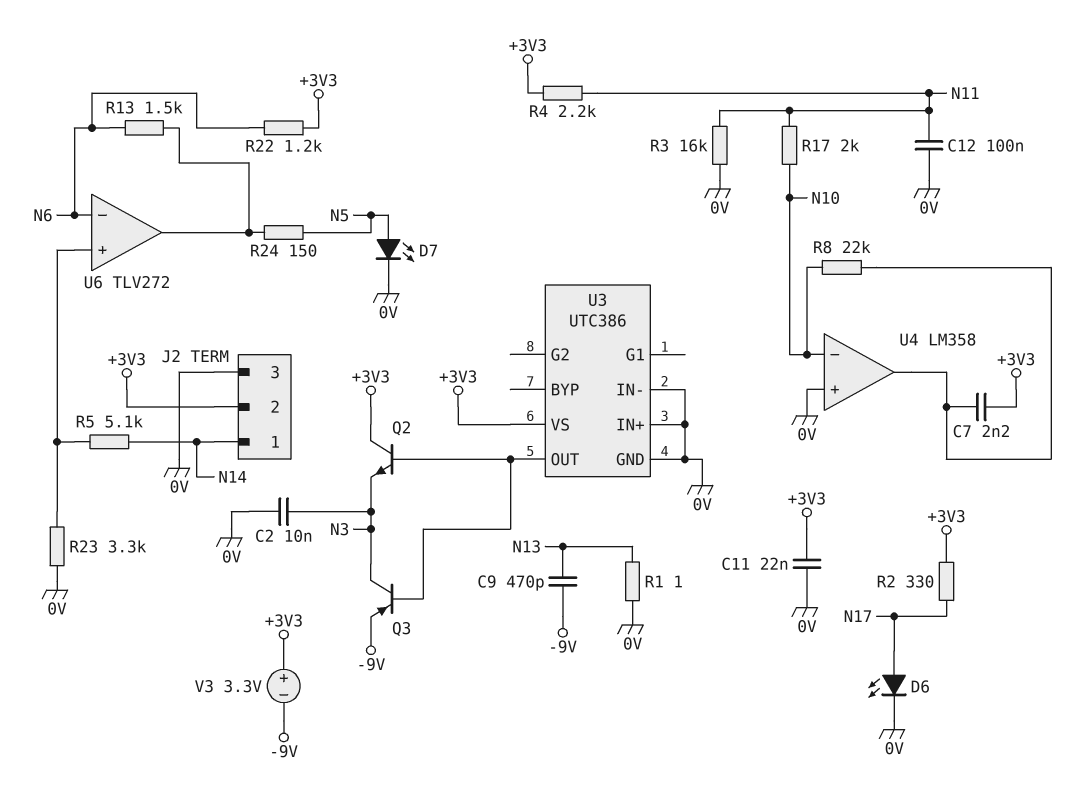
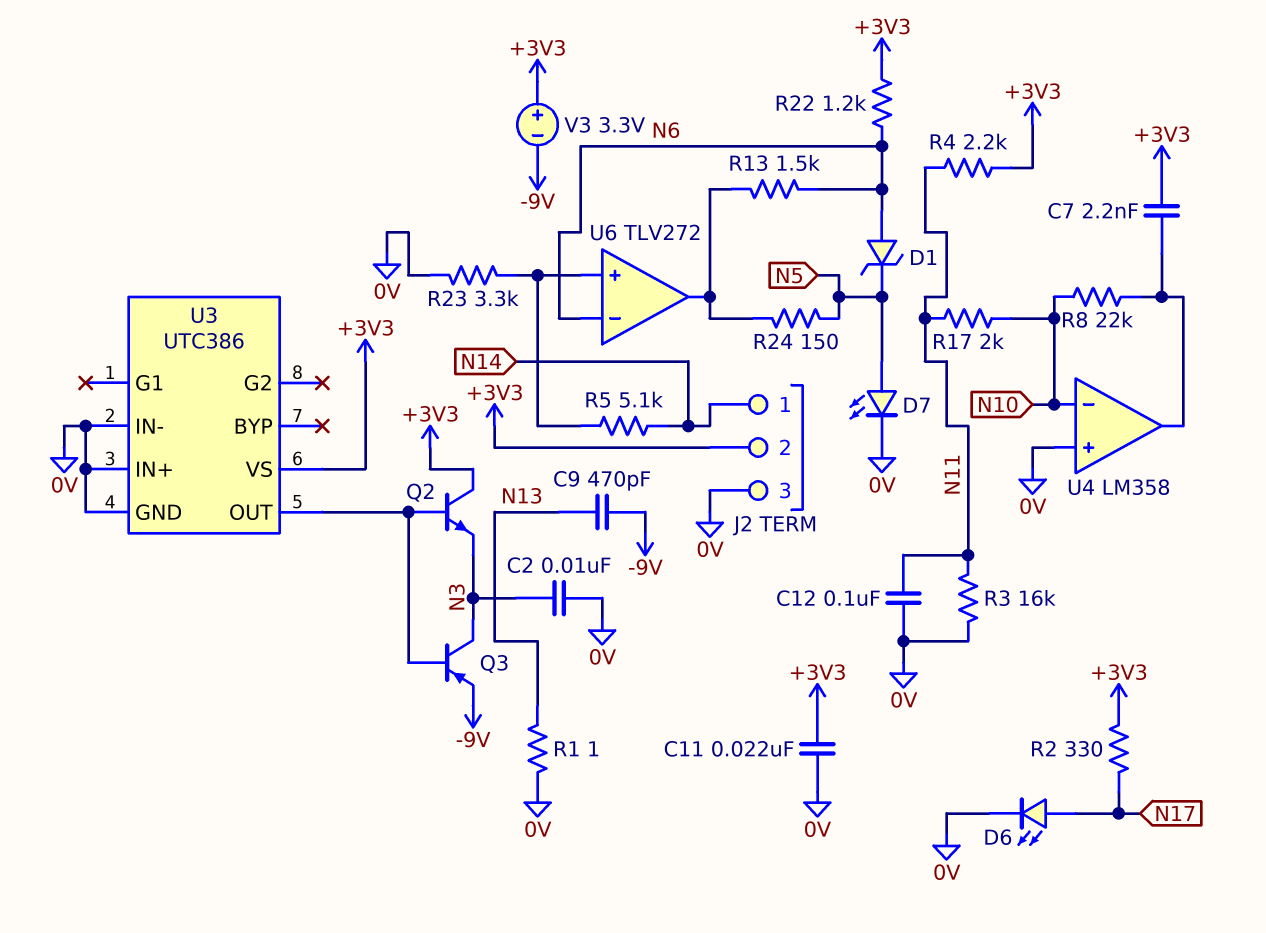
D1: none -> zener (A N6, K N5)

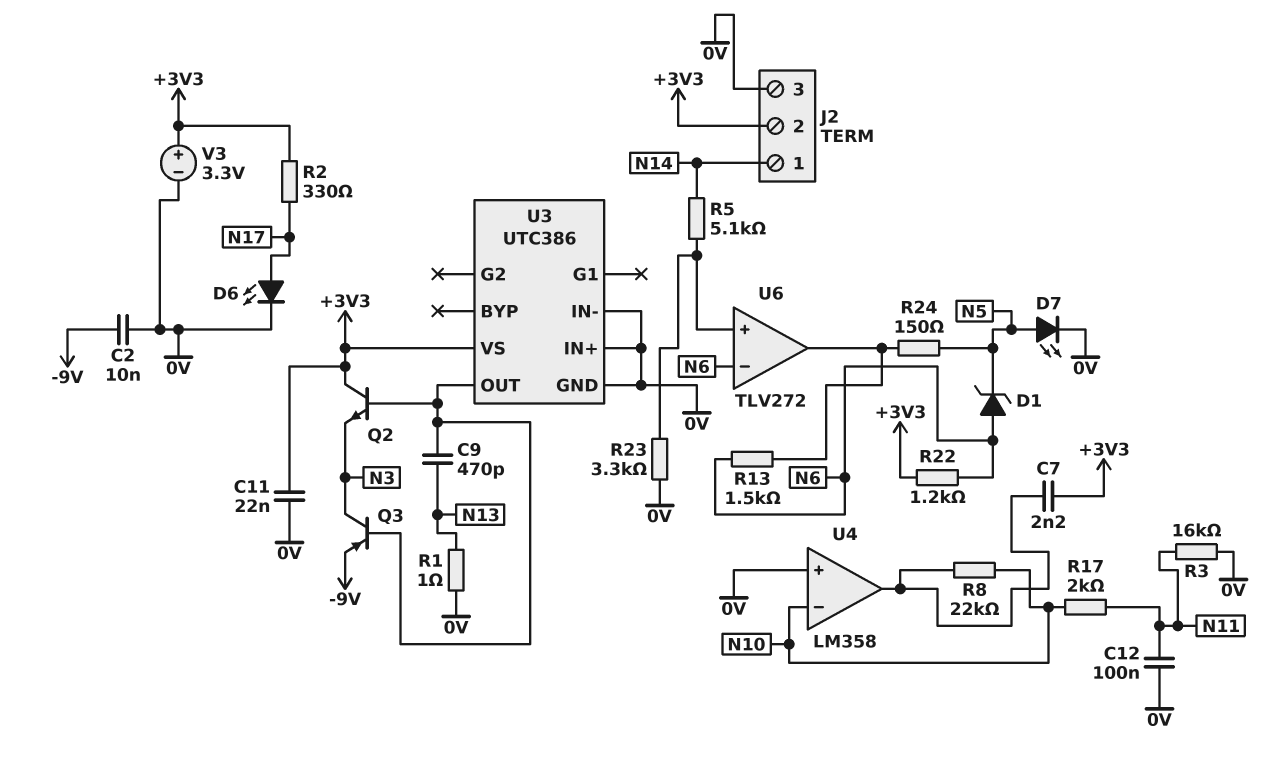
C2: 10nF (0V, N3) -> 10nF (-9V, 0V)
C9: 470pF (-9V, N13) -> 470pF (N13, U3/OUT)
R4: 2.2k (+3V3, N11) -> none
V3: 3.3V (plus +3V3, minus -9V) -> 3.3V (plus +3V3, minus 0V)

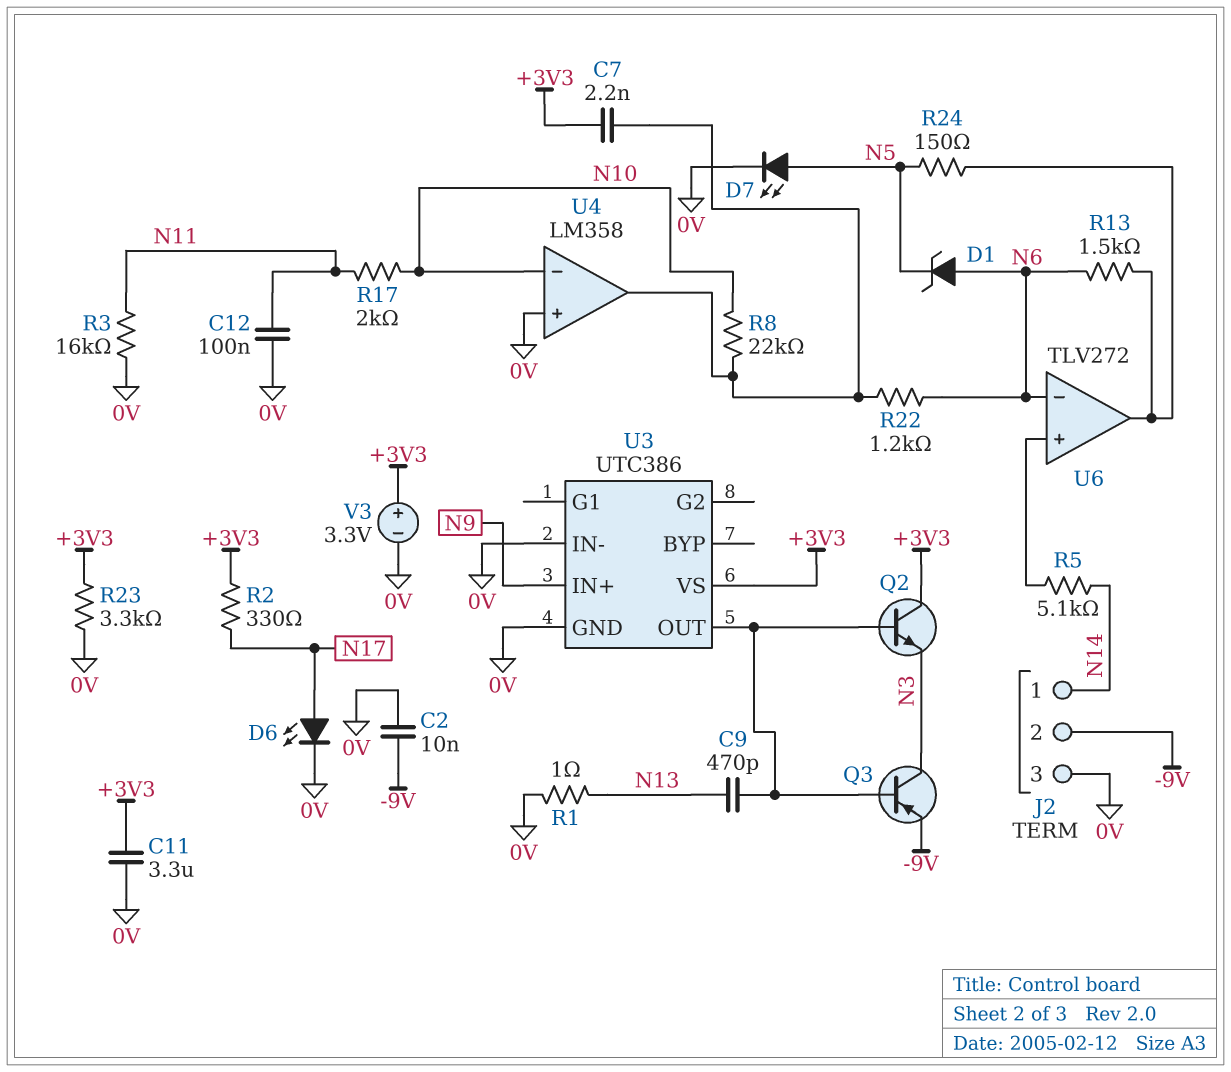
C11: 22nF (+3V3, 0V) -> 3.3uF (+3V3, 0V)
J2 pin 2: +3V3 -> -9V
R22: 1.2k (+3V3, N6) -> 1.2k (N6, U4/out)
R23: 3.3k (0V, U6/in+) -> 3.3k (+3V3, 0V)
U3 pin IN+: 0V -> N9

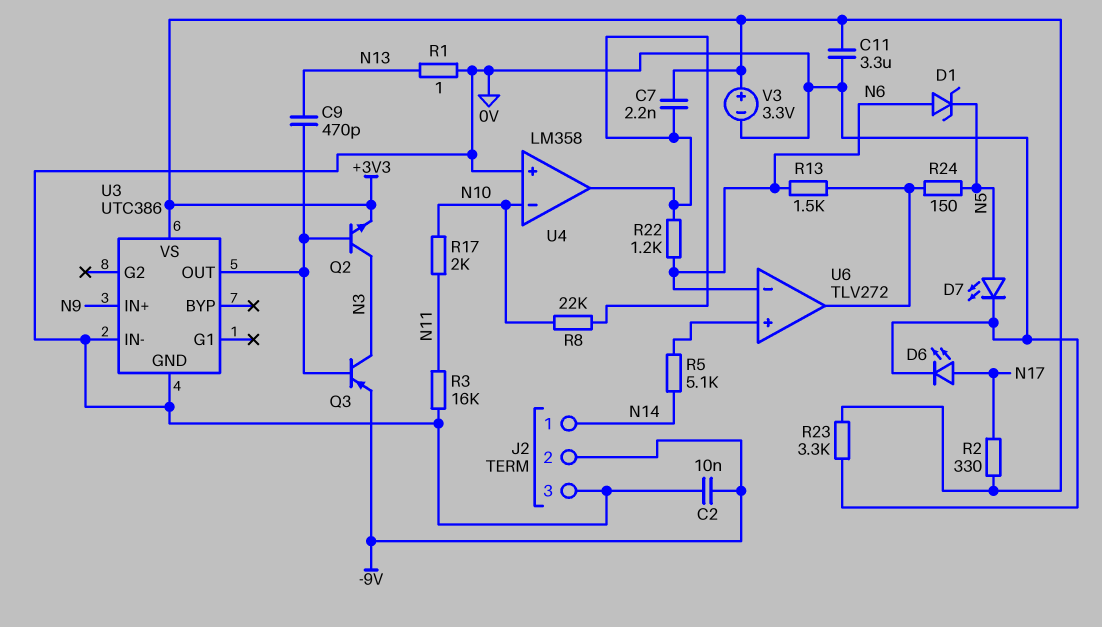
C12: 100nF (0V, N11) -> none
Q2: NPN (B U3/OUT, C +3V3, E N3) -> NPN (B U3/OUT, C N3, E +3V3)

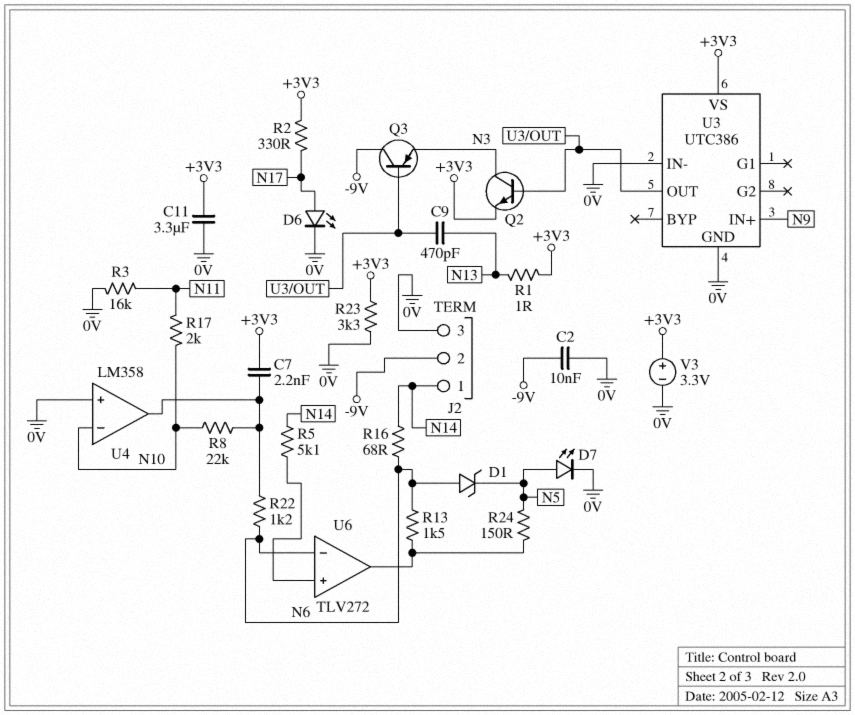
Q3: PNP (B U3/OUT, C N3, E -9V) -> PNP (B U3/OUT, C -9V, E N3)
R1: 1 (0V, N13) -> 1 (+3V3, N13)
R16: none -> 68 (N6, N14)

